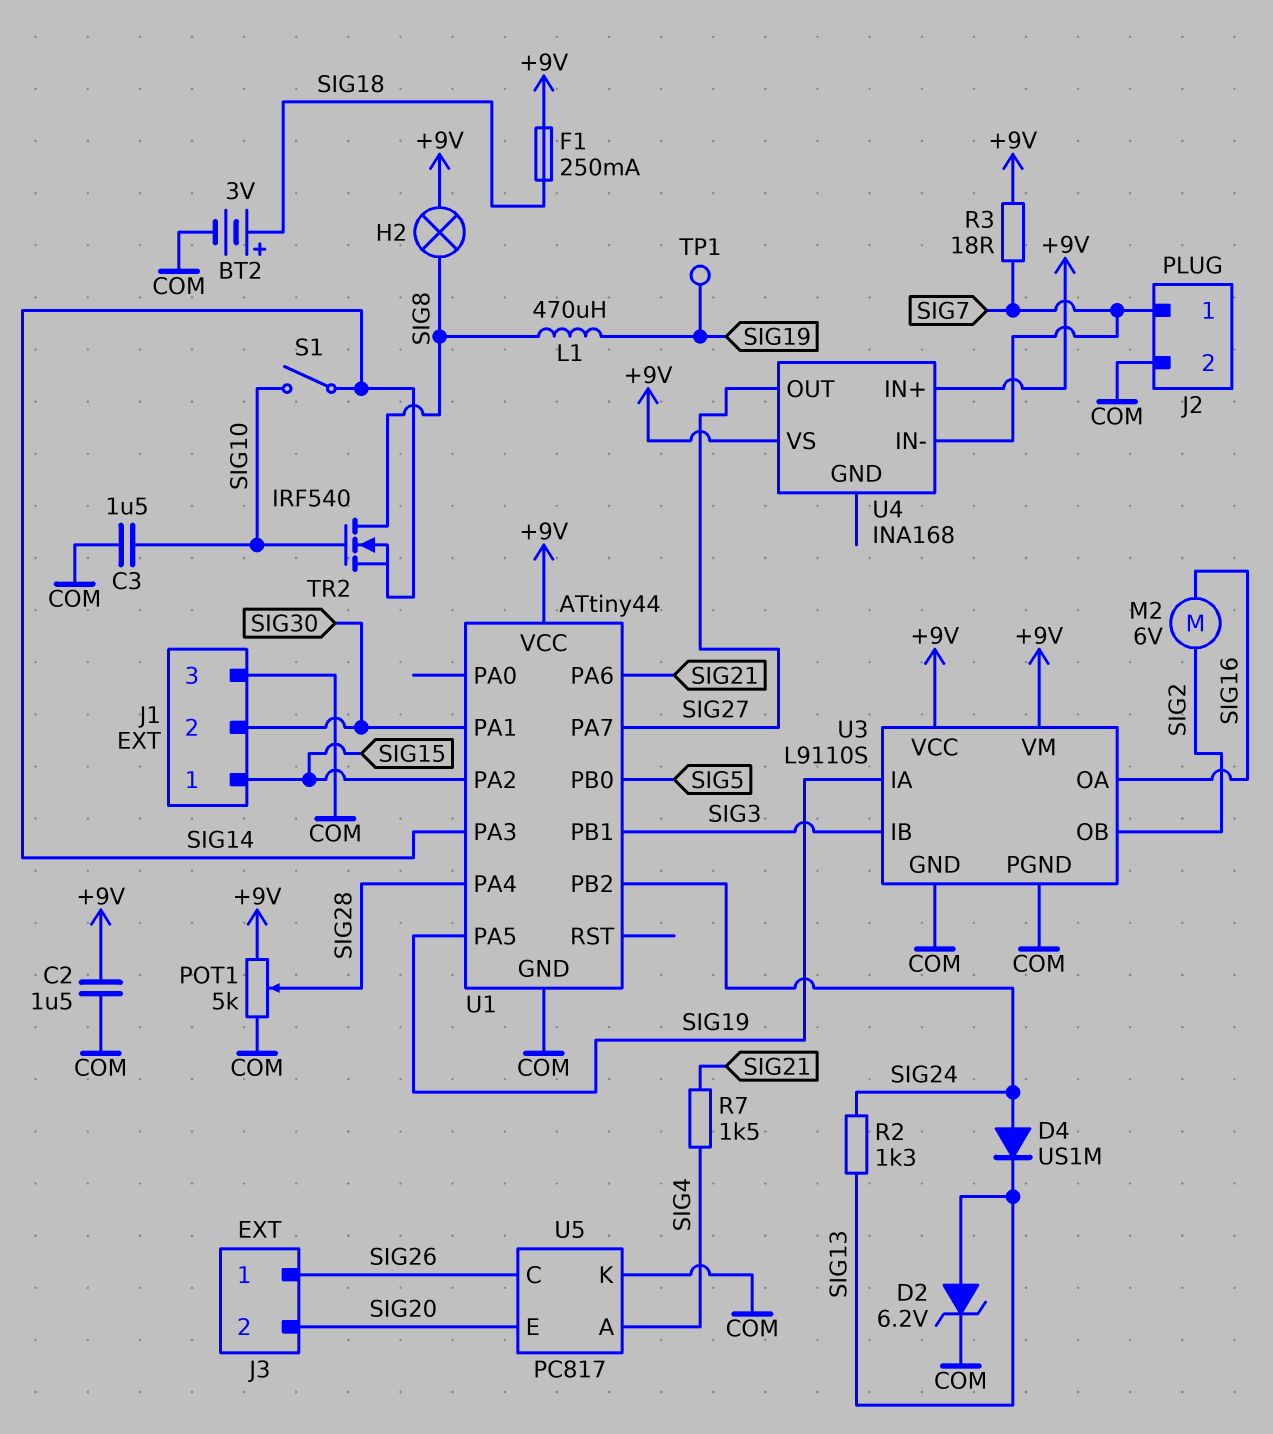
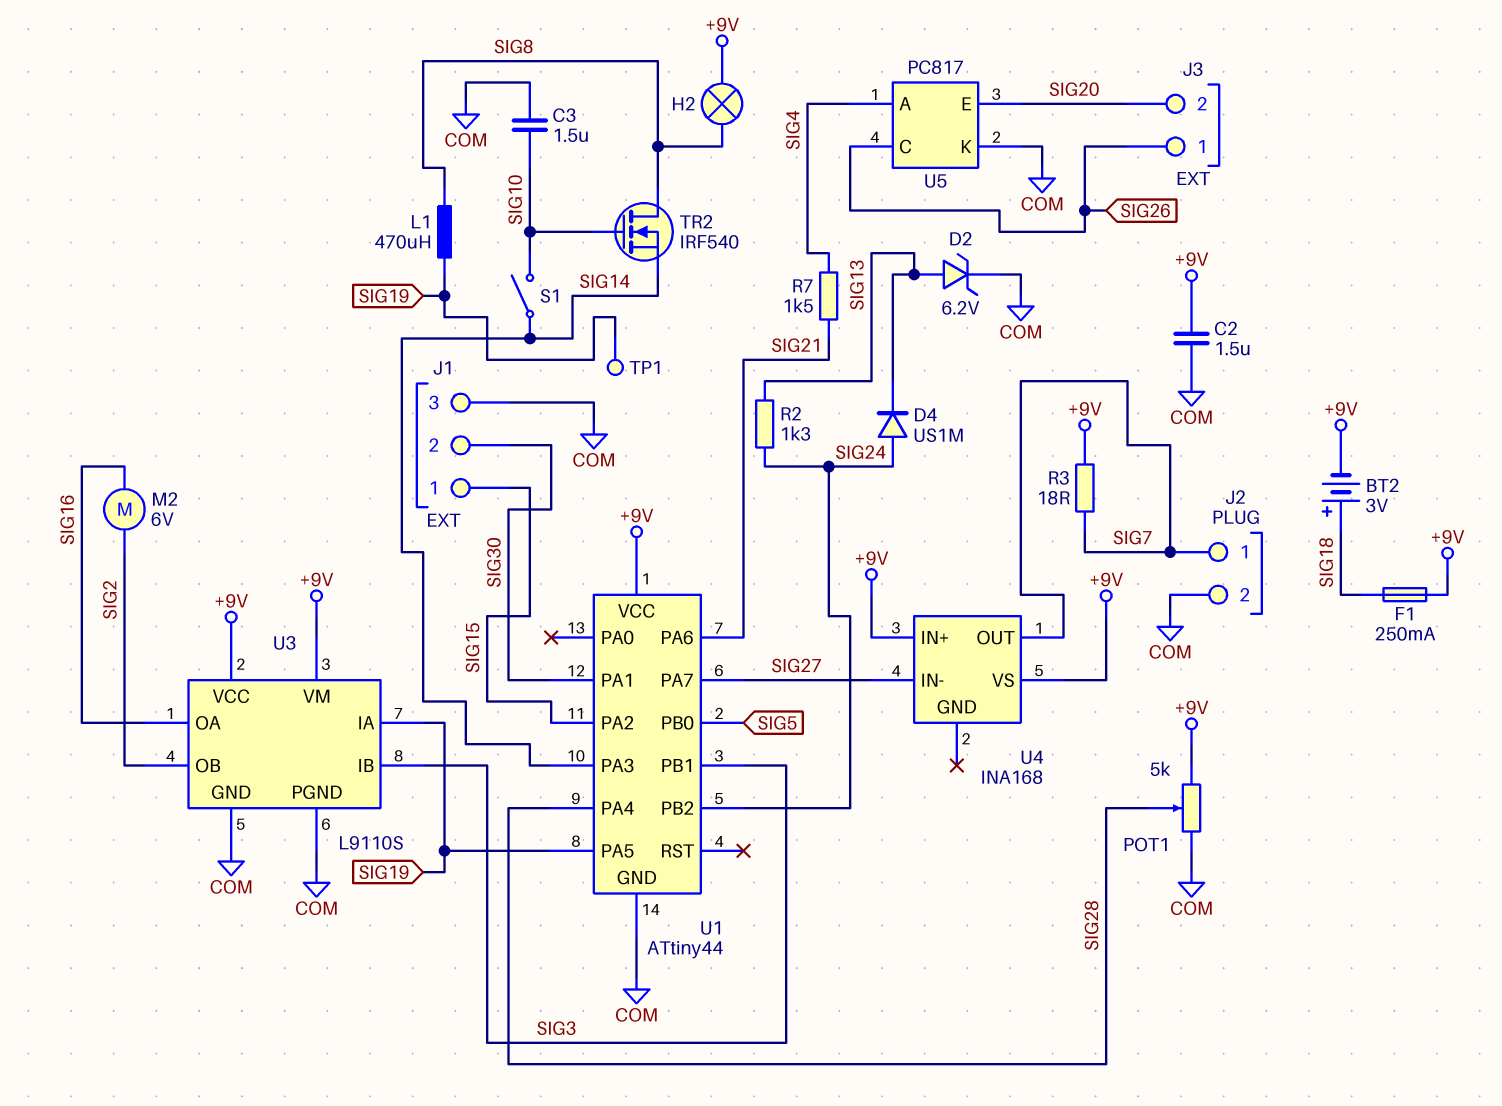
BT2: 3V (plus SIG18, minus COM) -> 3V (plus SIG18, minus +9V)
U4 pin IN-: SIG7 -> SIG27
U4 pin OUT: SIG27 -> SIG7

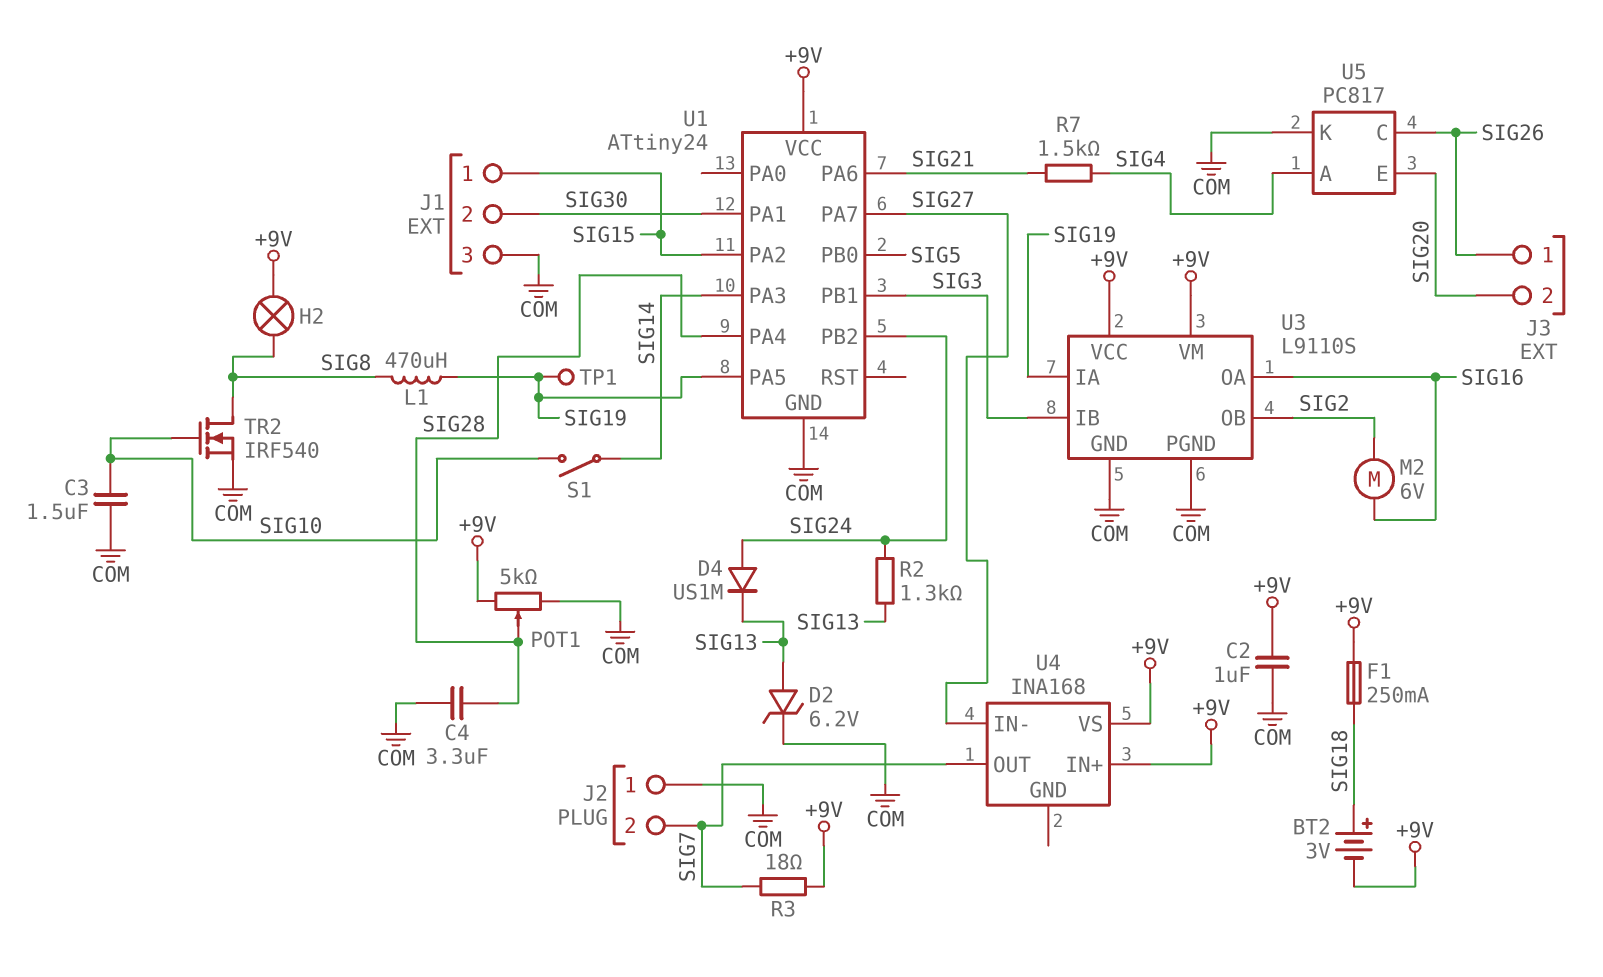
C2: 1.5uF (+9V, COM) -> 1uF (+9V, COM)
C4: none -> 3.3uF (COM, SIG28)
J2 pin 1: SIG7 -> COM
J2 pin 2: COM -> SIG7
TR2: NMOS IRF540 (G SIG10, D SIG8, S SIG14) -> NMOS IRF540 (G SIG10, D SIG8, S COM)
U1: ATtiny44 -> ATtiny24

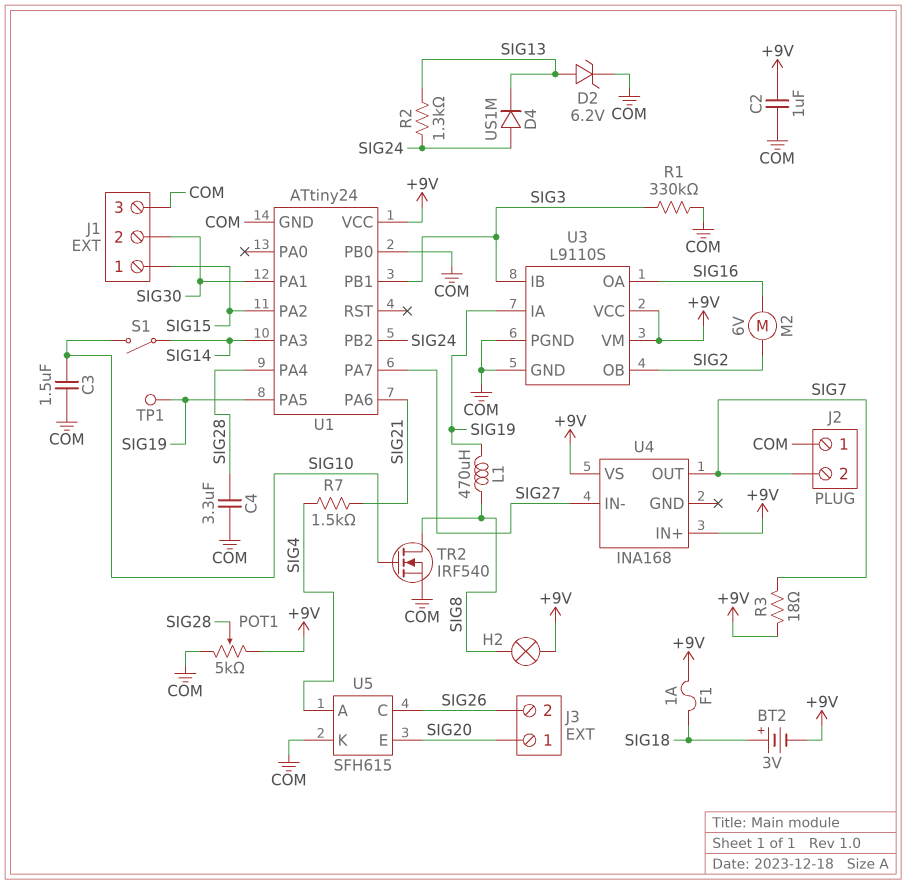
F1: 250mA (+9V, SIG18) -> 1A (+9V, SIG18)
J3 pin 1: SIG26 -> SIG20
J3 pin 2: SIG20 -> SIG26
R1: none -> 330k (COM, SIG3)
U1 pin PB0: SIG5 -> COM
U5: PC817 -> SFH615

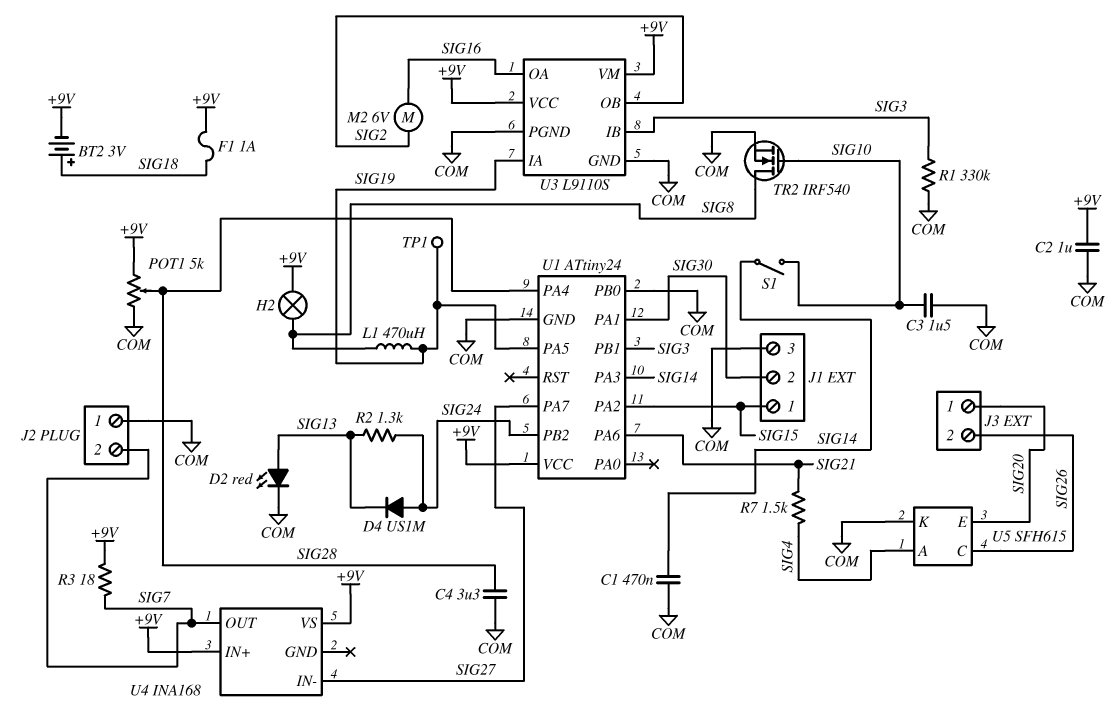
C1: none -> 470nF (COM, SIG14)
D2: zener 6.2V (A SIG13, K COM) -> LED red (A SIG13, K COM)

